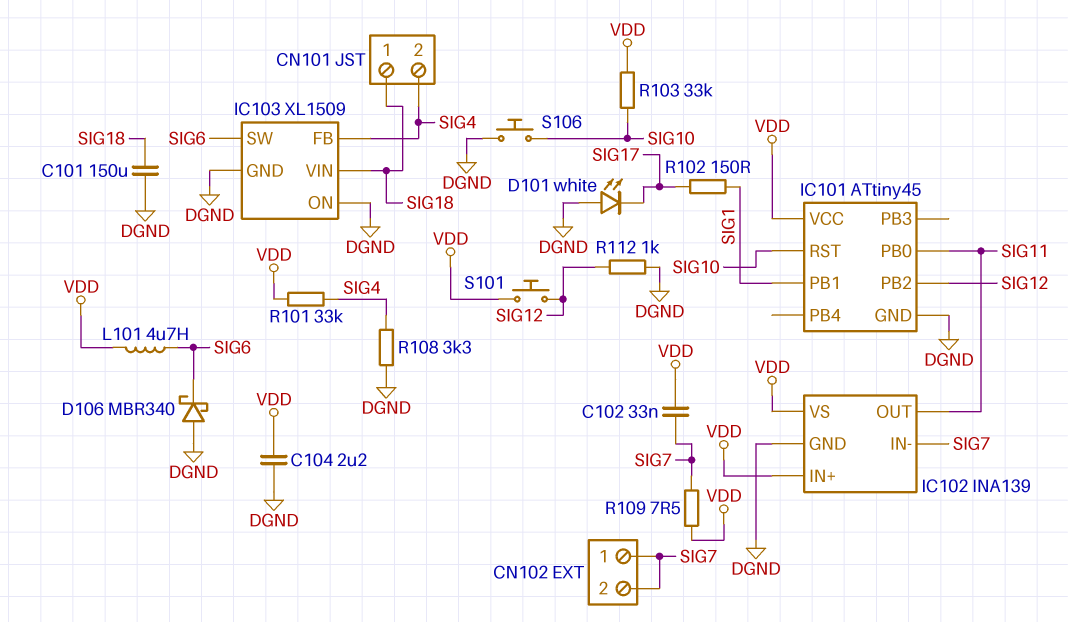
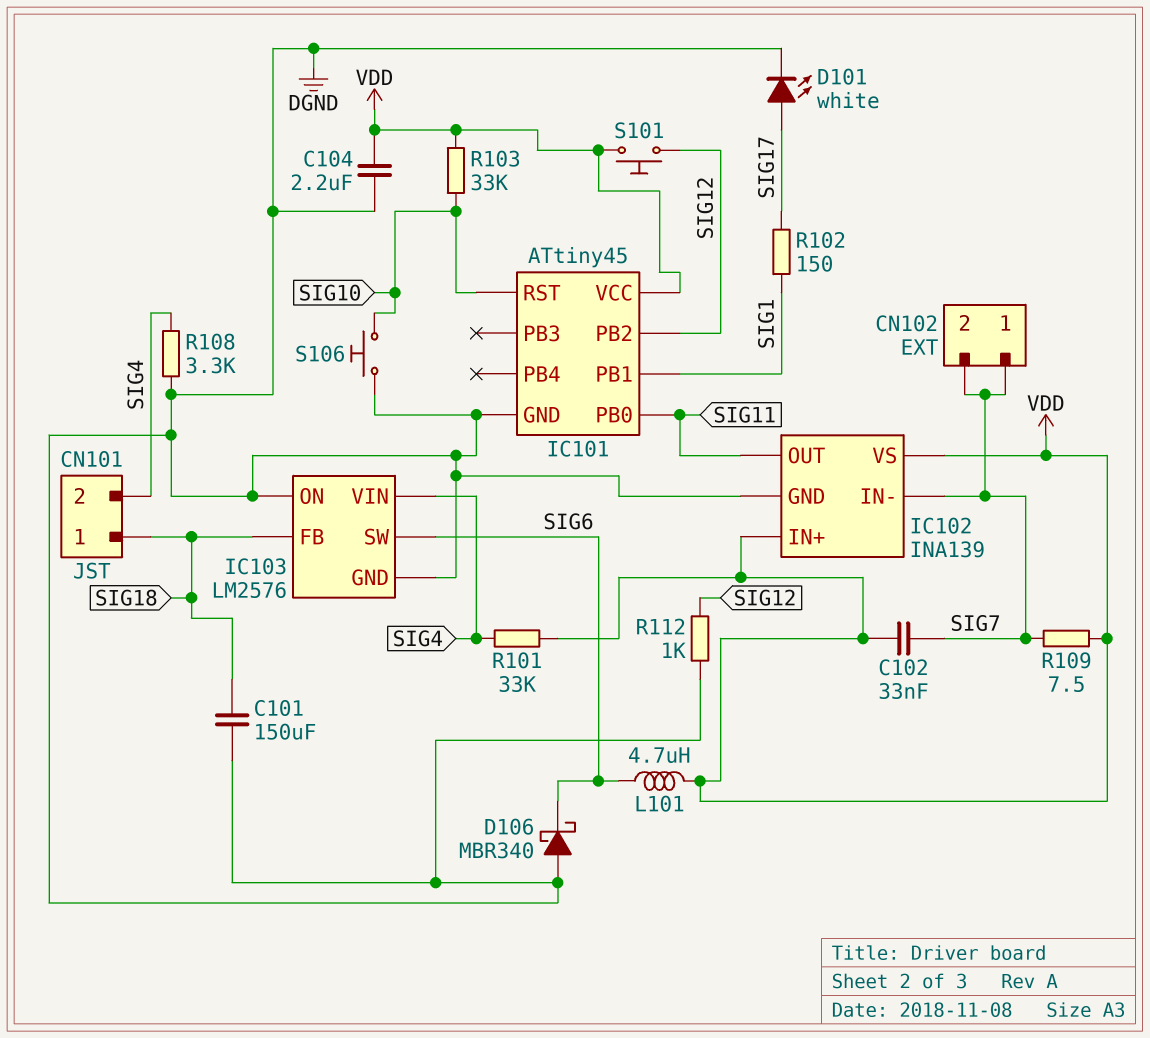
D101: LED white (A DGND, K SIG17) -> LED white (A SIG17, K DGND)
IC103: XL1509 -> LM2576
IC103 pin FB: SIG4 -> SIG18
IC103 pin VIN: SIG18 -> SIG4

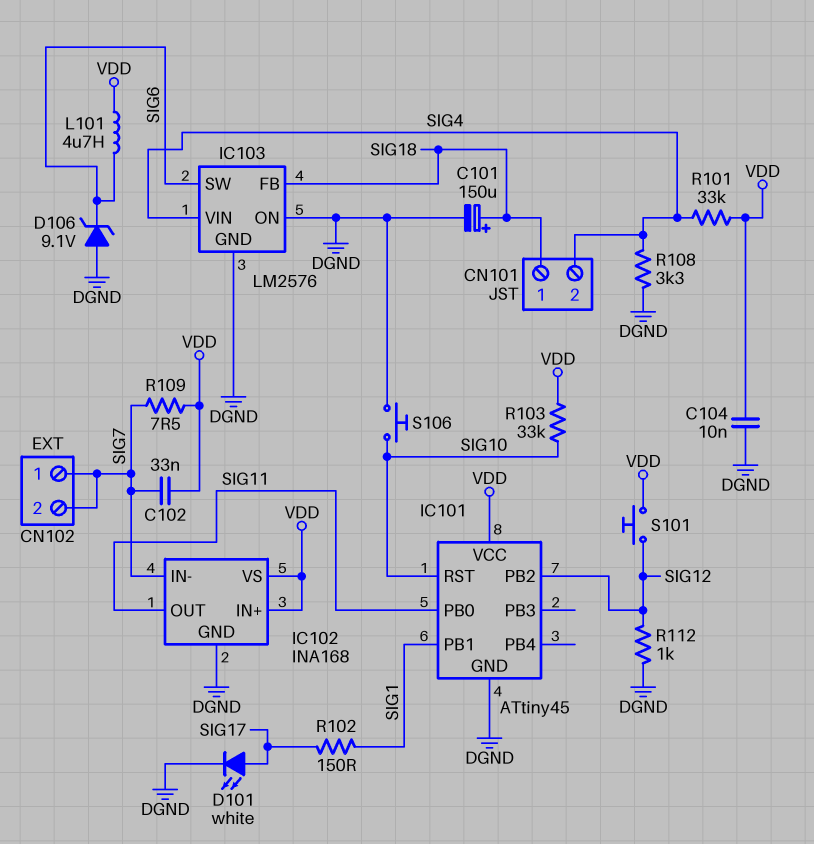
C101: 150uF (DGND, SIG18) -> 150uF (plus SIG18, minus DGND)
C104: 2.2uF (DGND, VDD) -> 10nF (DGND, VDD)
D106: schottky MBR340 (A DGND, K SIG6) -> zener 9.1V (A DGND, K SIG6)
IC102: INA139 -> INA168

